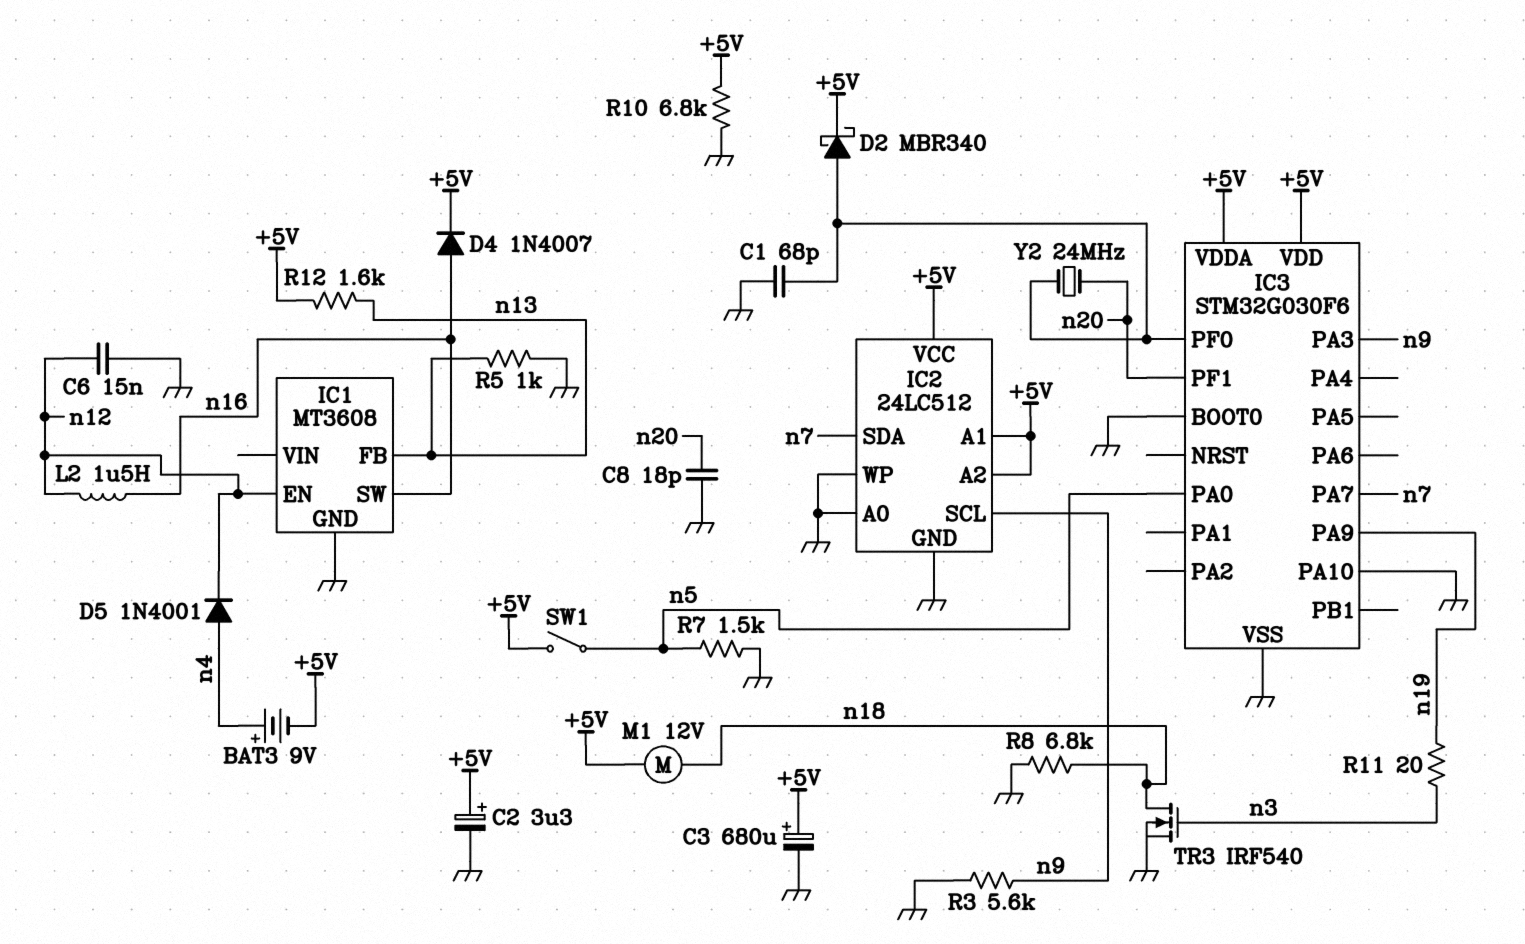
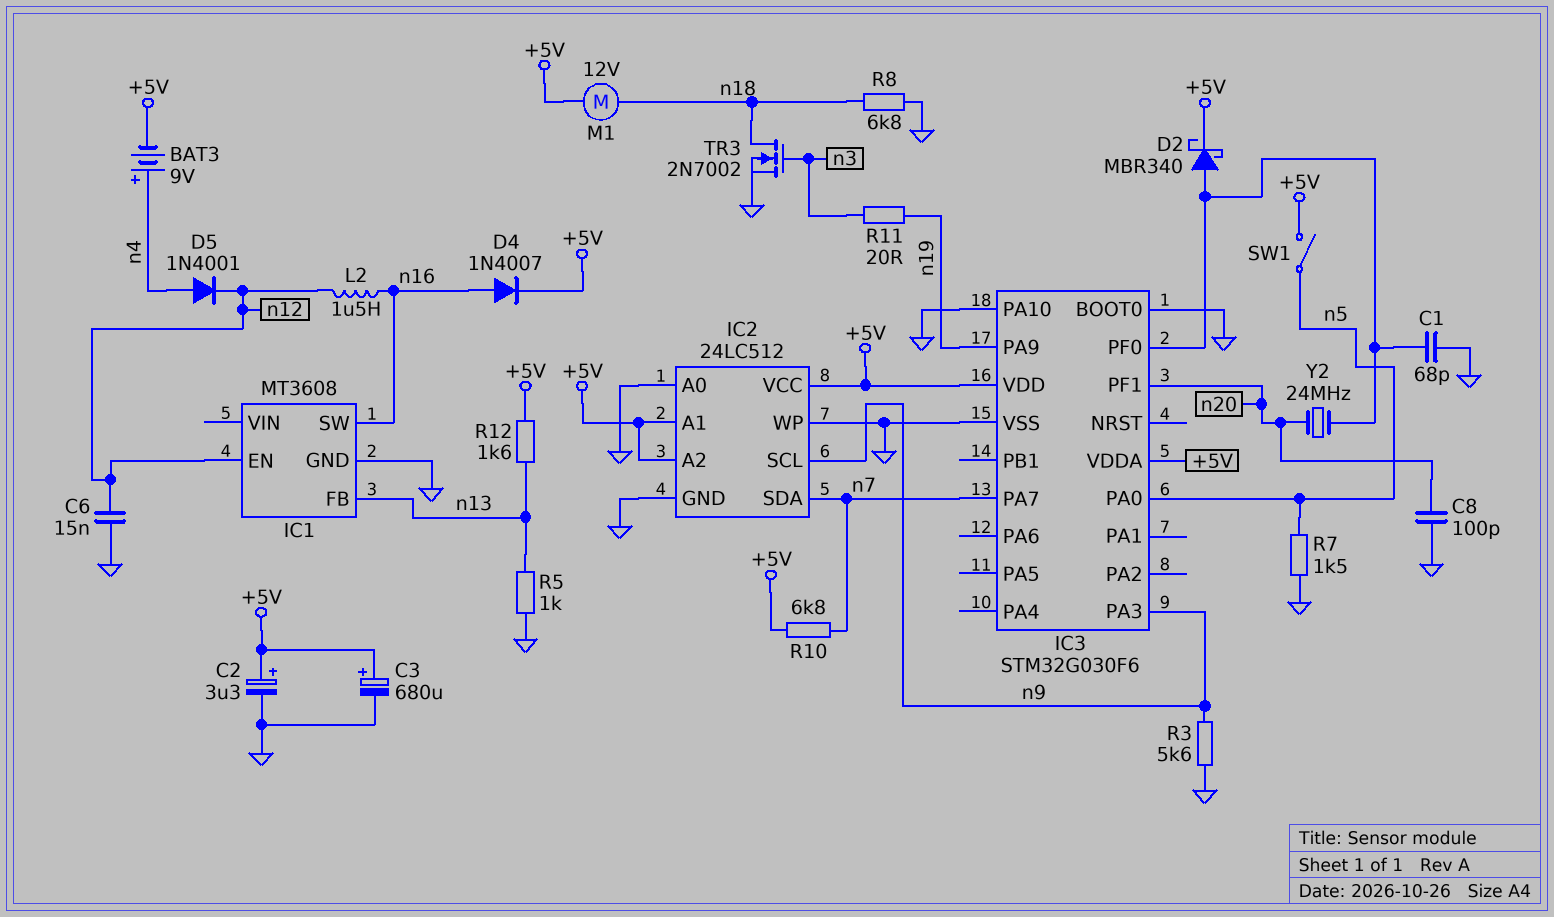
C8: 18pF (GND, n20) -> 100pF (GND, n20)
R10: 6.8k (+5V, GND) -> 6.8k (+5V, n7)
TR3: NMOS IRF540 (G n3, D n18, S GND) -> NMOS 2N7002 (G n3, D n18, S GND)

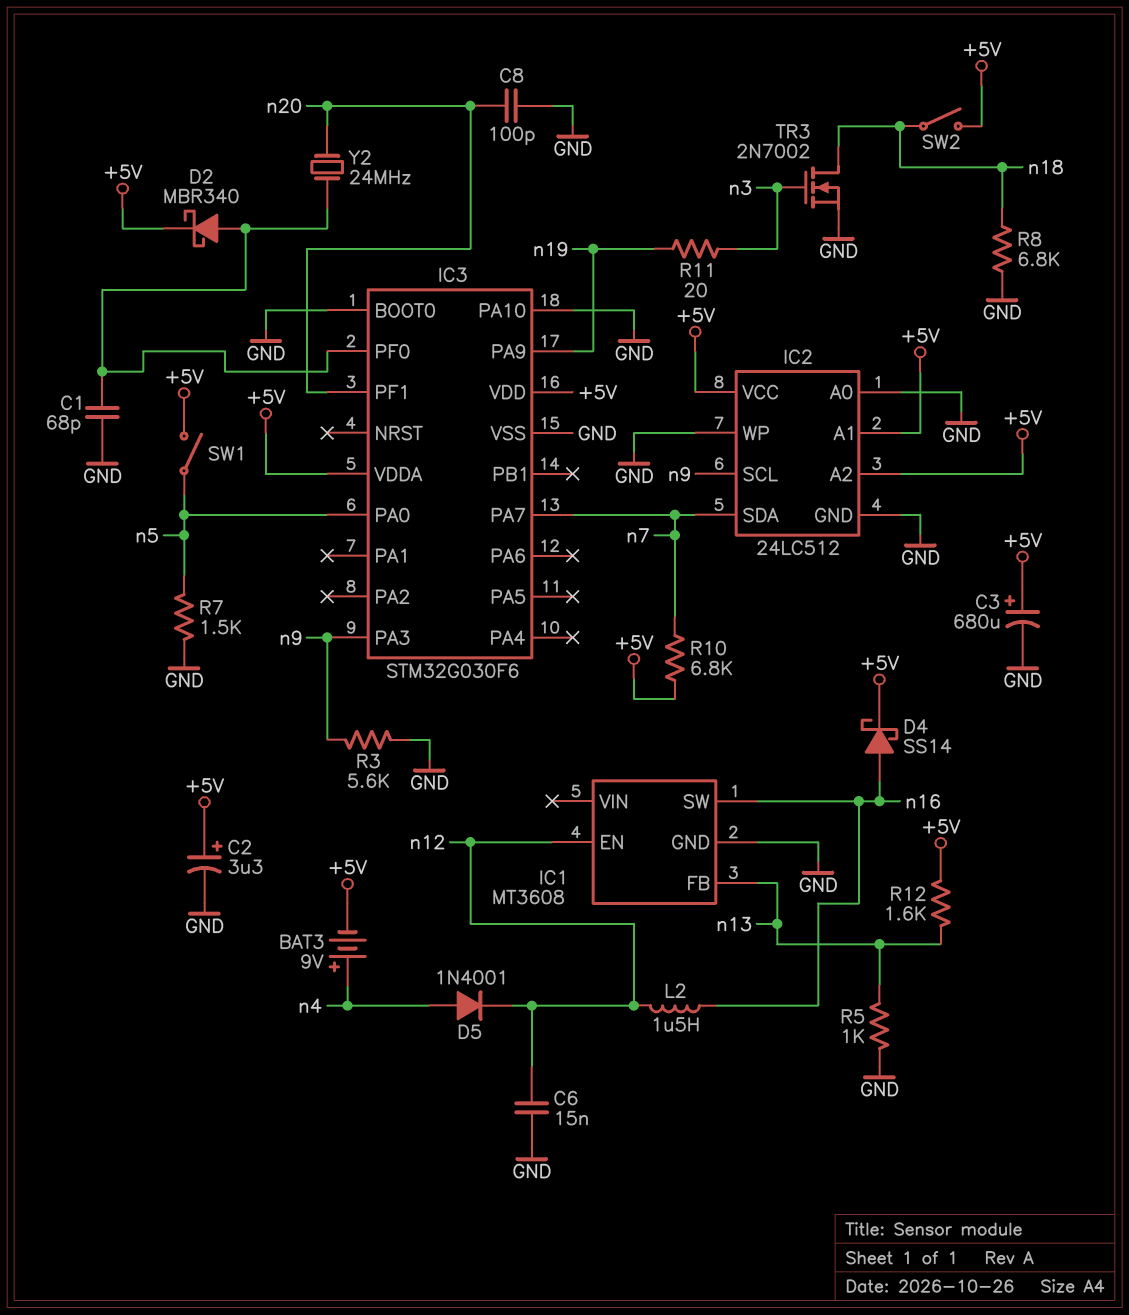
D4: diode 1N4007 (A n16, K +5V) -> schottky SS14 (A n16, K +5V)
M1: motor 12V (+5V, n18) -> none
SW2: none -> switch (+5V, n18)

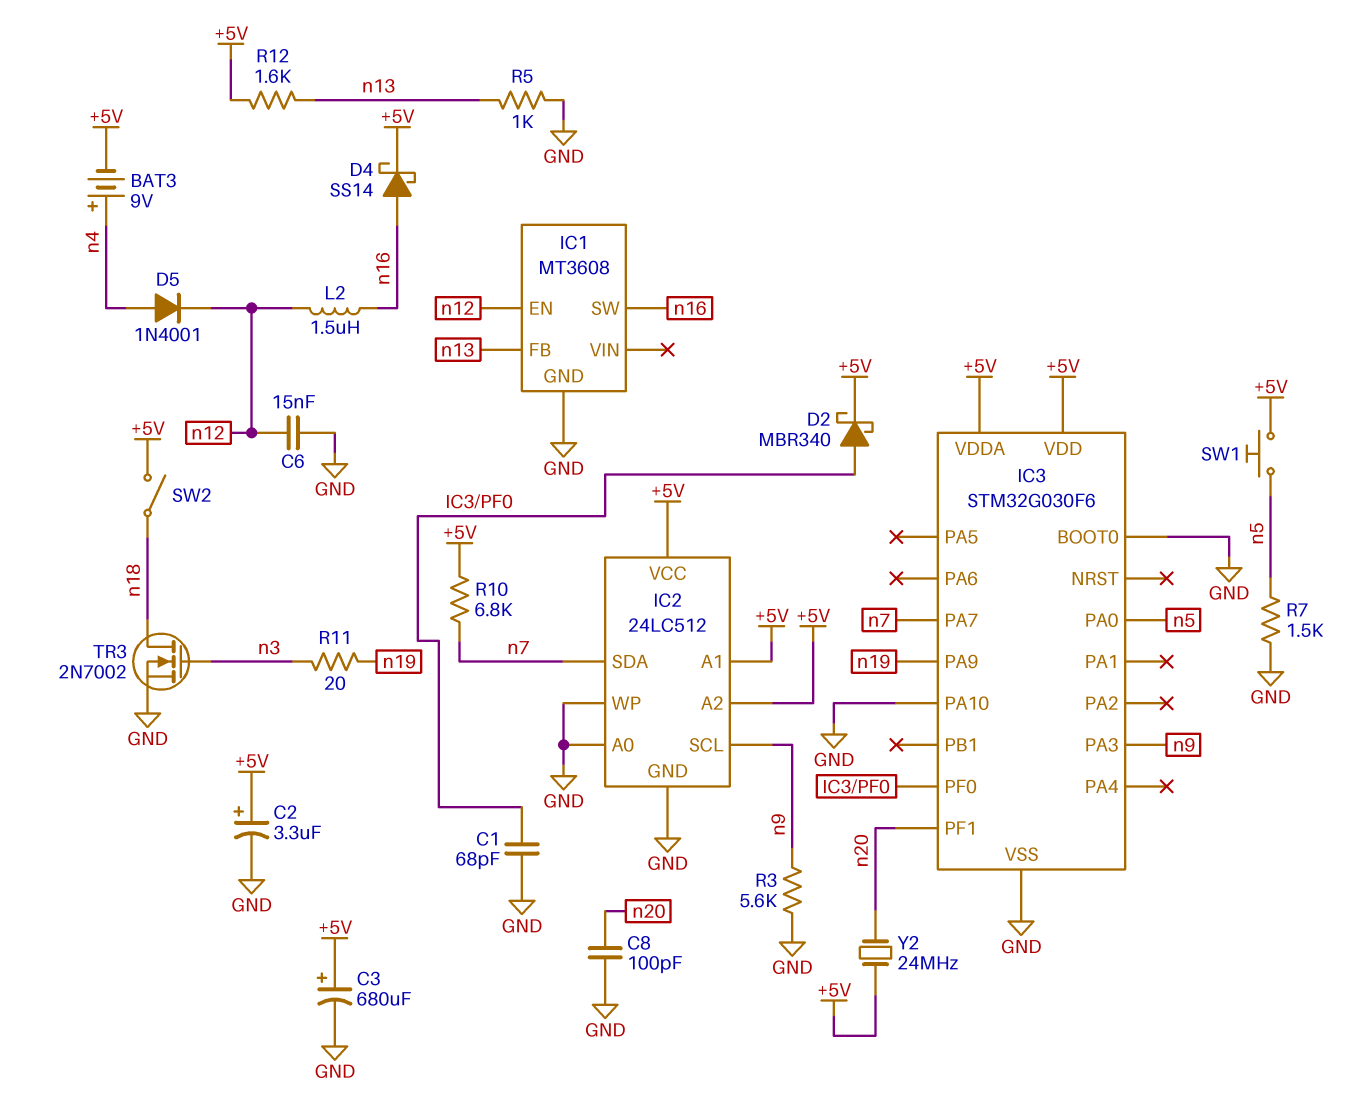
R8: 6.8k (GND, n18) -> none
SW1: switch (+5V, n5) -> button (+5V, n5)
Y2: 24MHz (IC3/PF0, n20) -> 24MHz (+5V, n20)

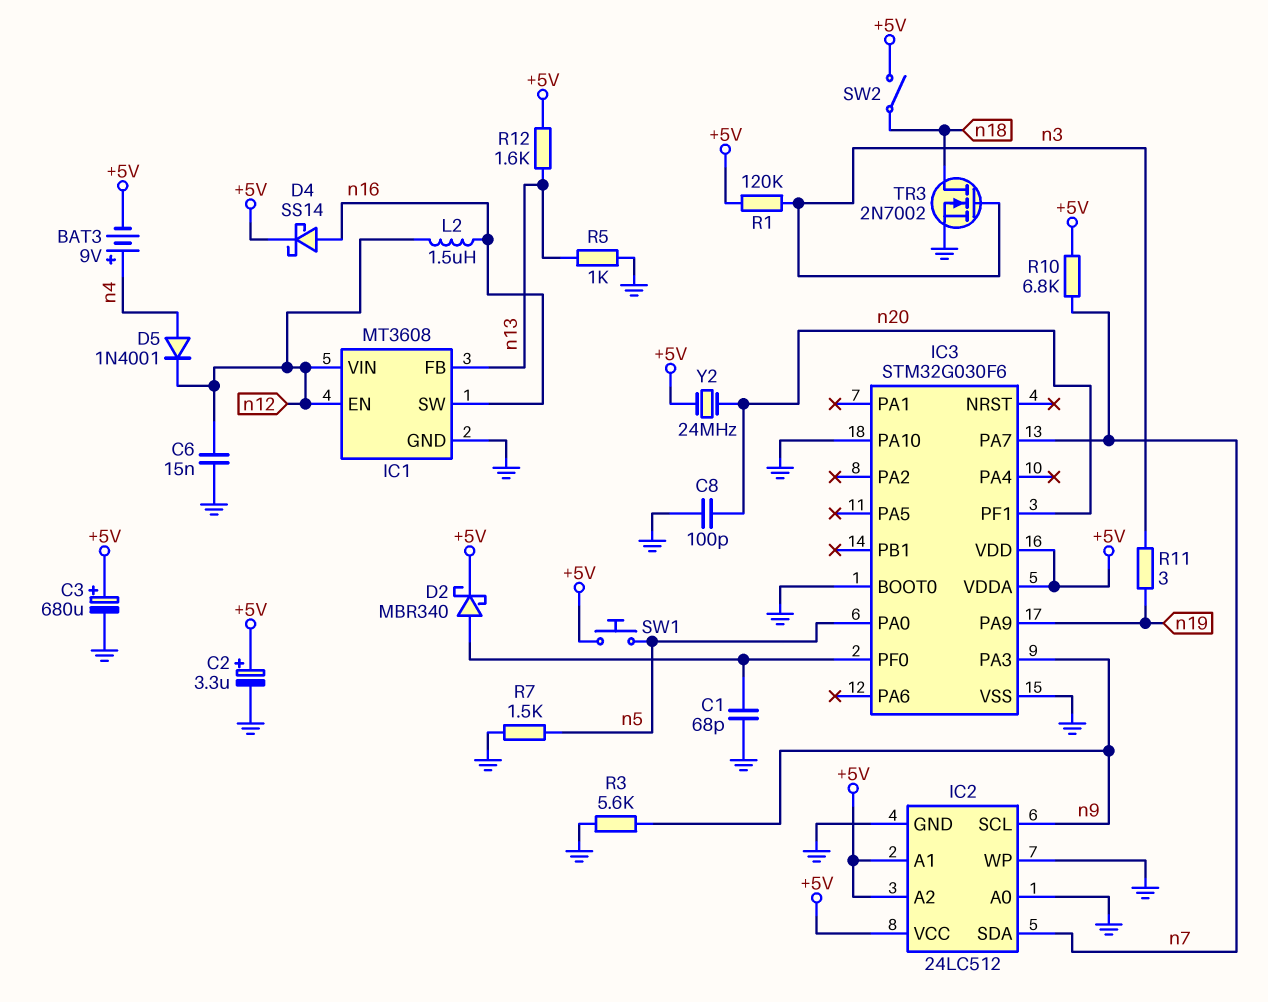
IC1 pin VIN: none -> n12
R1: none -> 120k (+5V, n3)
R11: 20 (n3, n19) -> 3 (n3, n19)

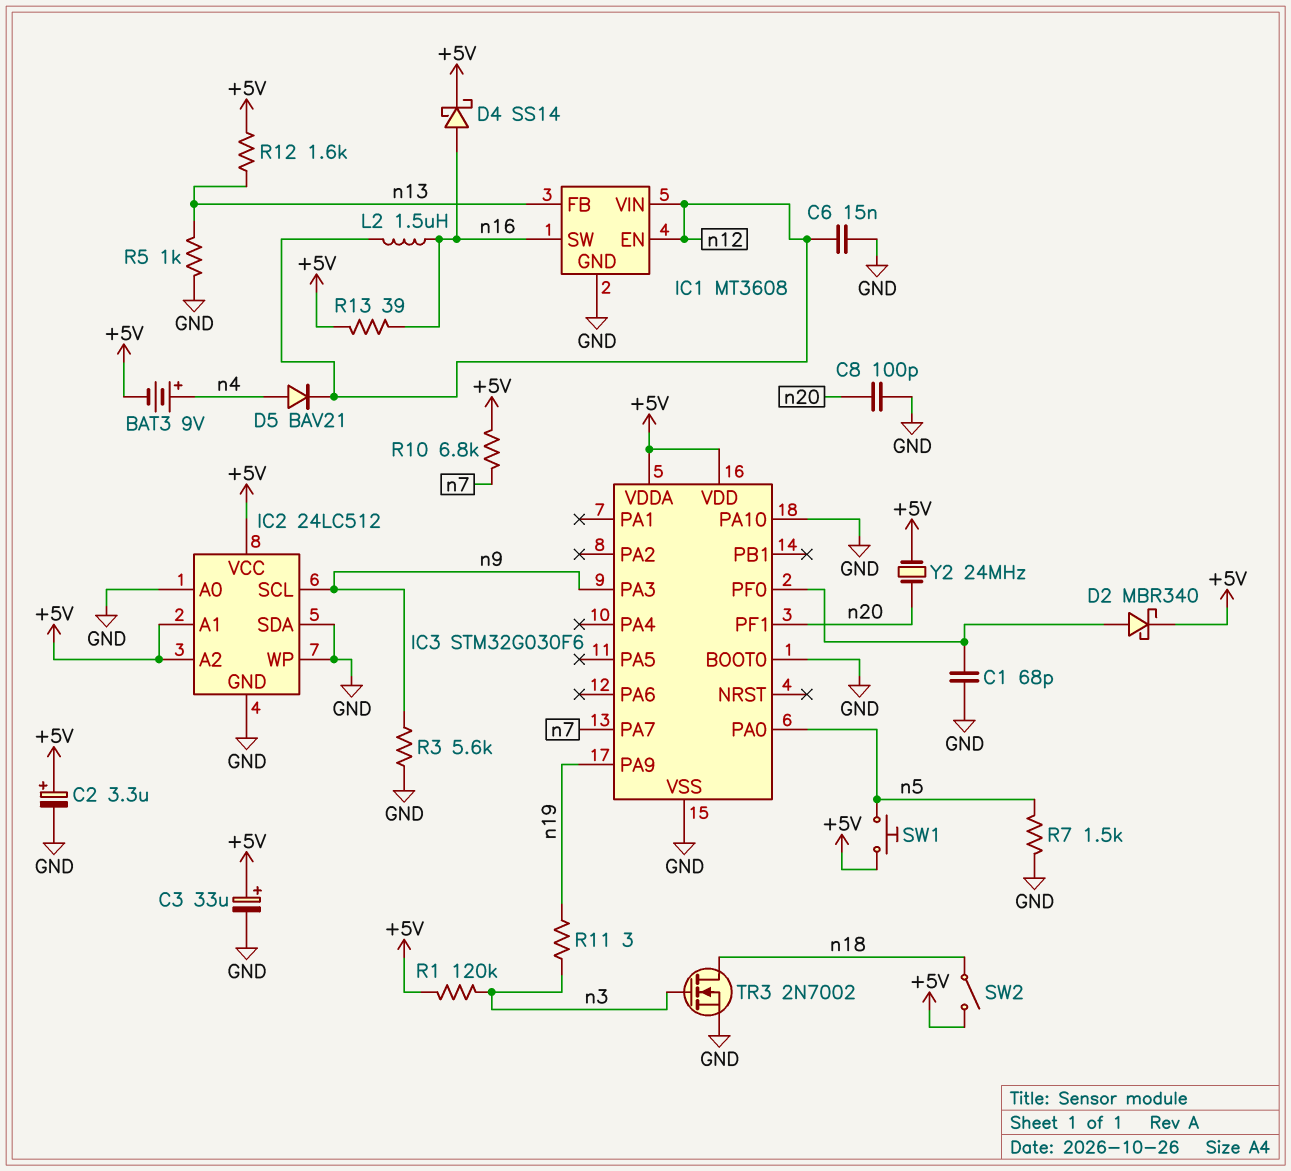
C3: 680uF (plus +5V, minus GND) -> 33uF (plus +5V, minus GND)
D5: diode 1N4001 (A n4, K n12) -> diode BAV21 (A n4, K n12)
IC2 pin SDA: n7 -> GND
R13: none -> 39 (+5V, n16)

